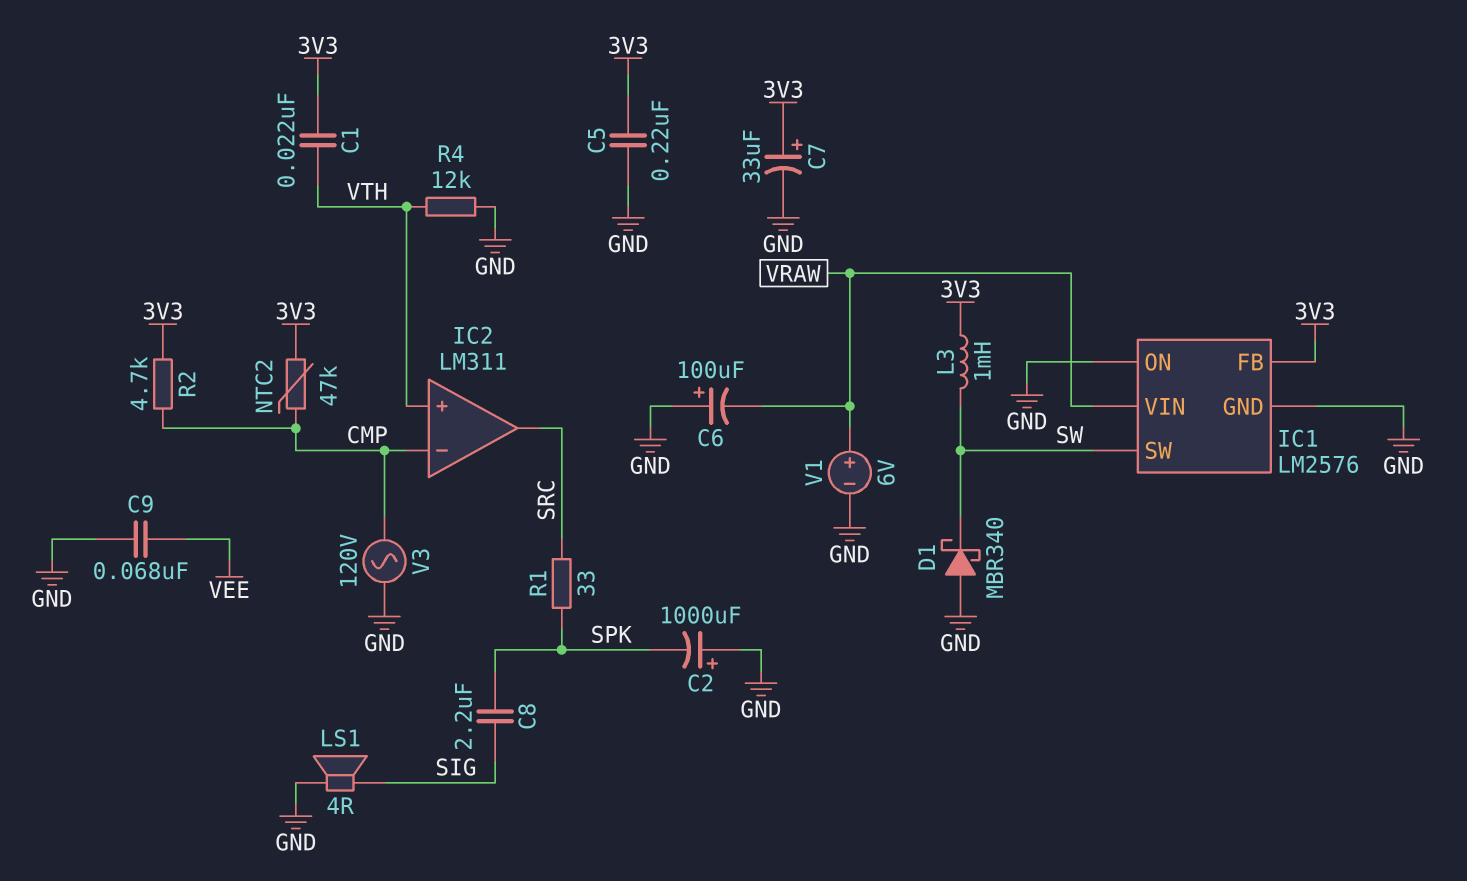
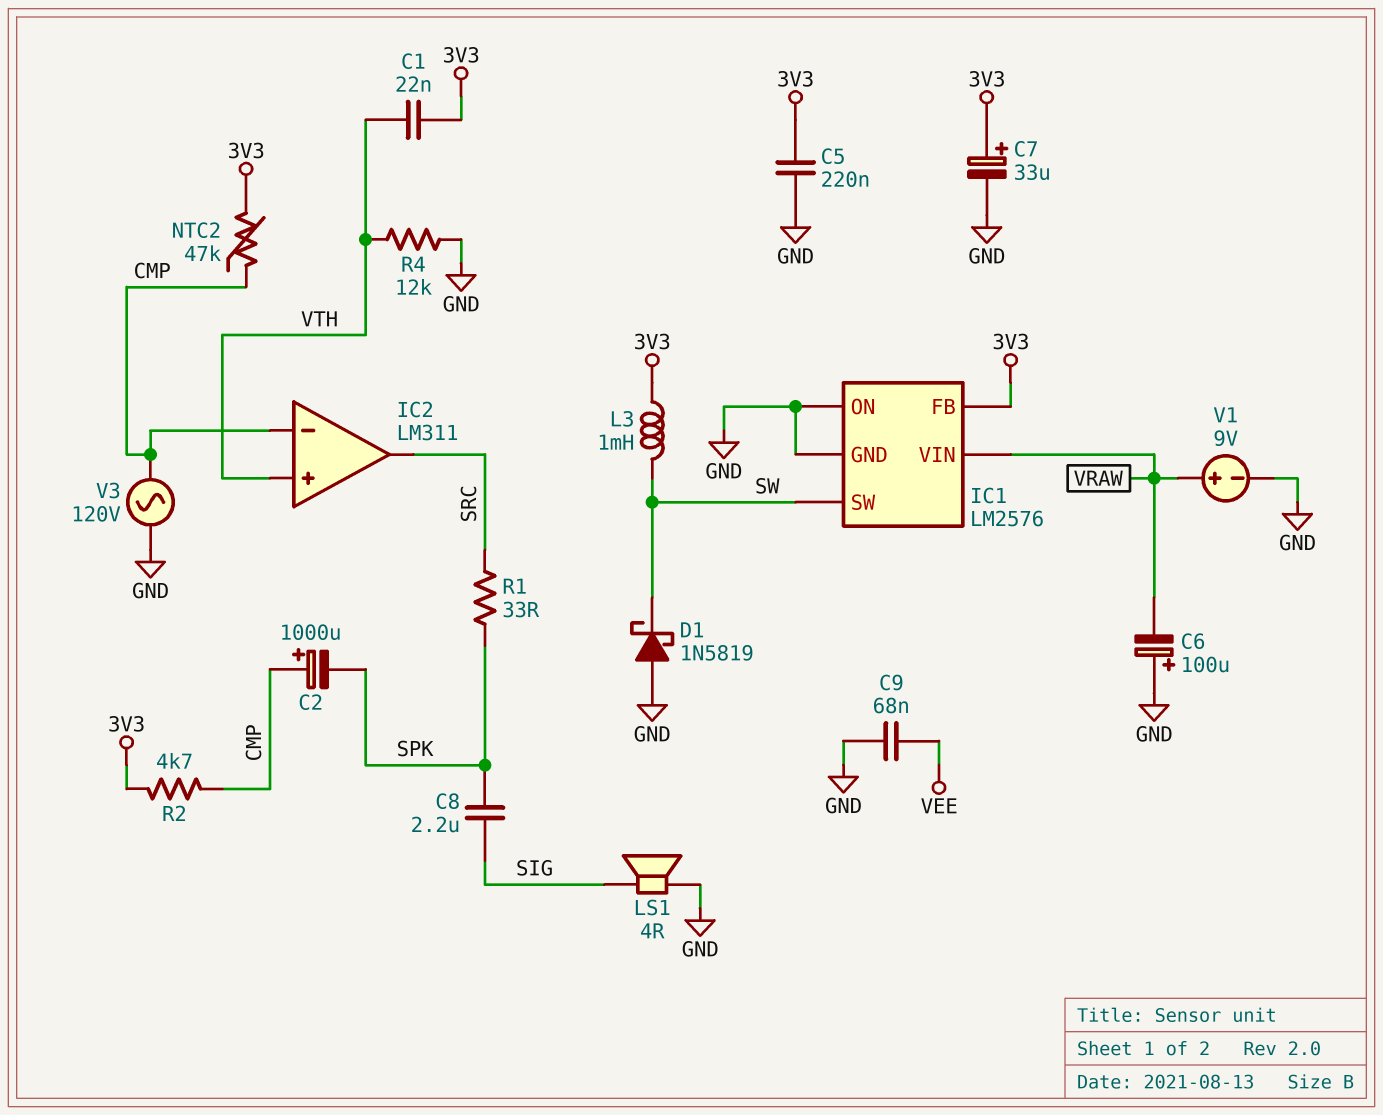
C2: 1000uF (plus GND, minus SPK) -> 1000uF (plus CMP, minus SPK)
D1: schottky MBR340 (A GND, K SW) -> schottky 1N5819 (A GND, K SW)
V1: 6V (plus VRAW, minus GND) -> 9V (plus VRAW, minus GND)

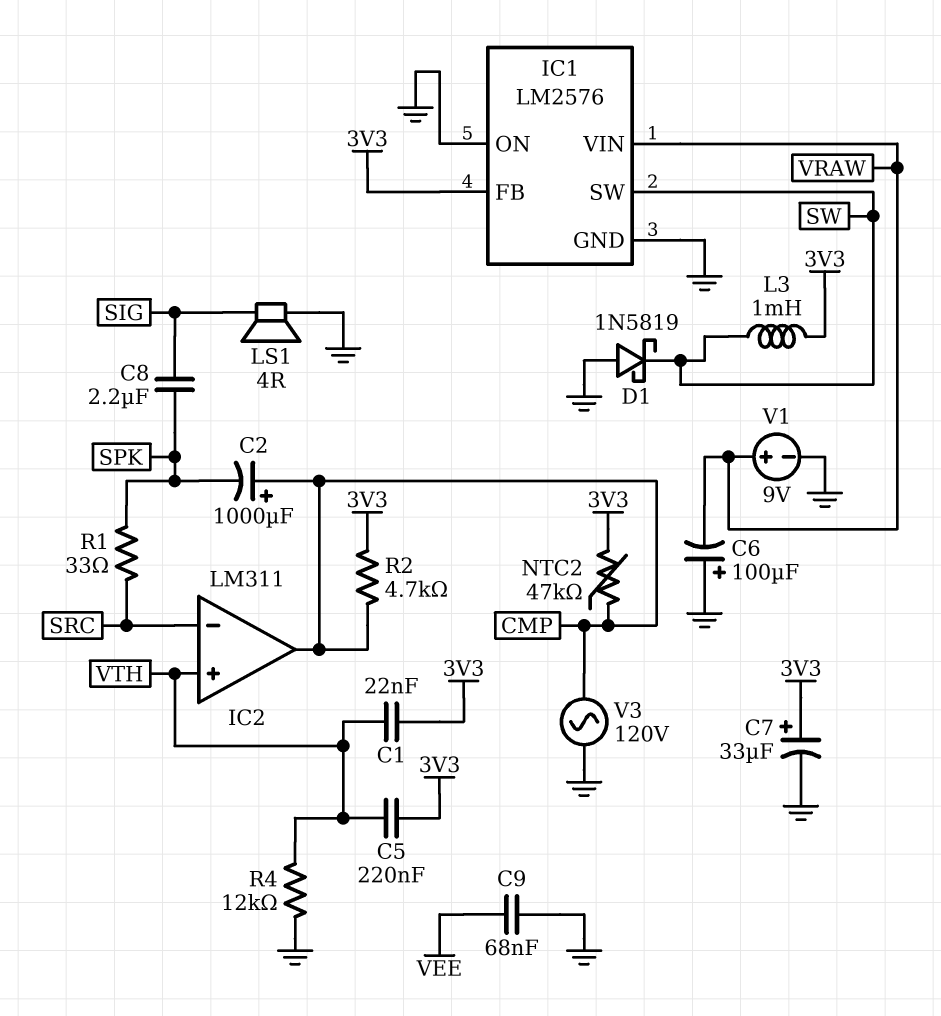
C5: 220nF (3V3, GND) -> 220nF (3V3, VTH)
IC2 pin in-: CMP -> SRC
IC2 pin out: SRC -> CMP

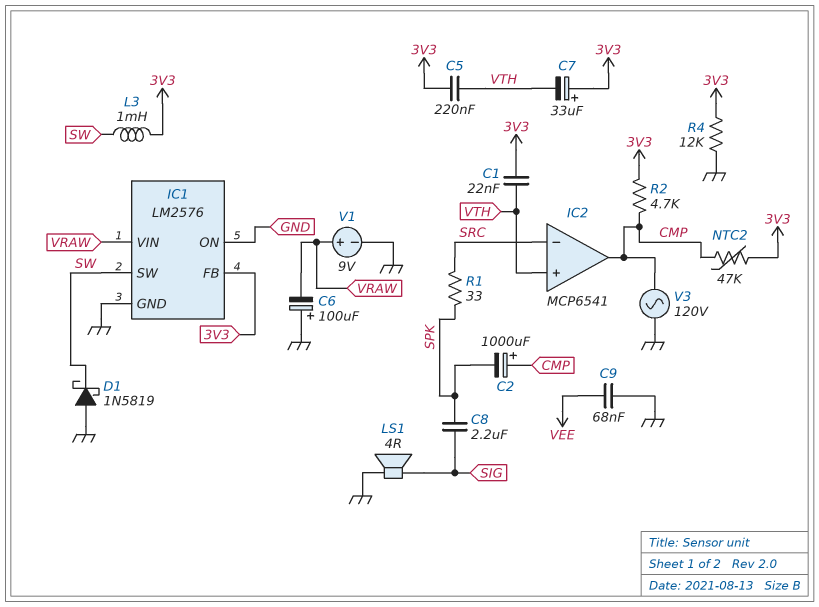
C7: 33uF (plus 3V3, minus GND) -> 33uF (plus 3V3, minus VTH)
IC2: LM311 -> MCP6541
R4: 12k (GND, VTH) -> 12k (3V3, GND)

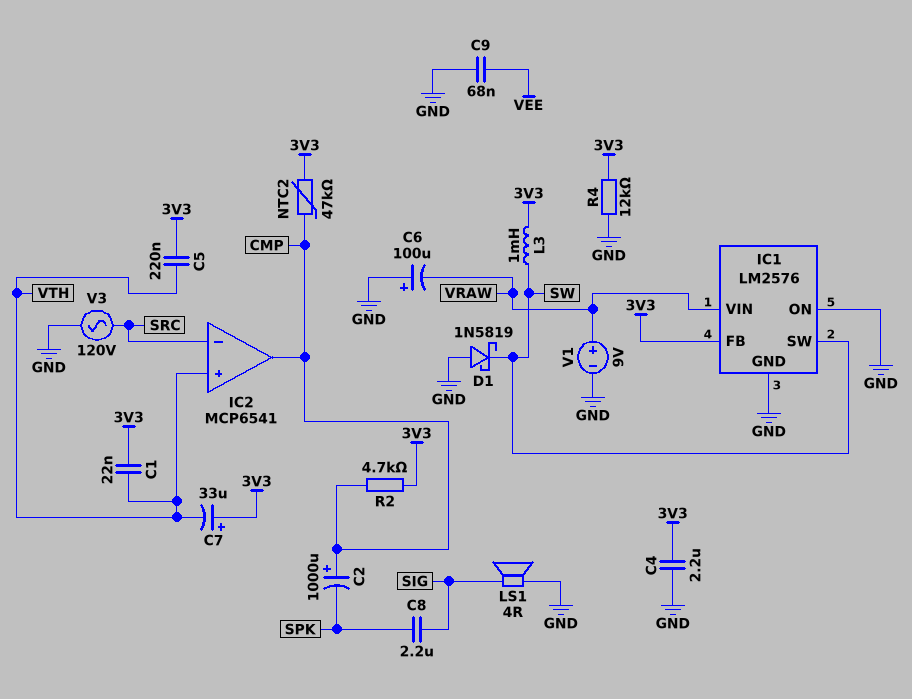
C4: none -> 2.2uF (3V3, GND)
R1: 33 (SPK, SRC) -> none
V3: AC 120V (CMP, GND) -> AC 120V (GND, SRC)

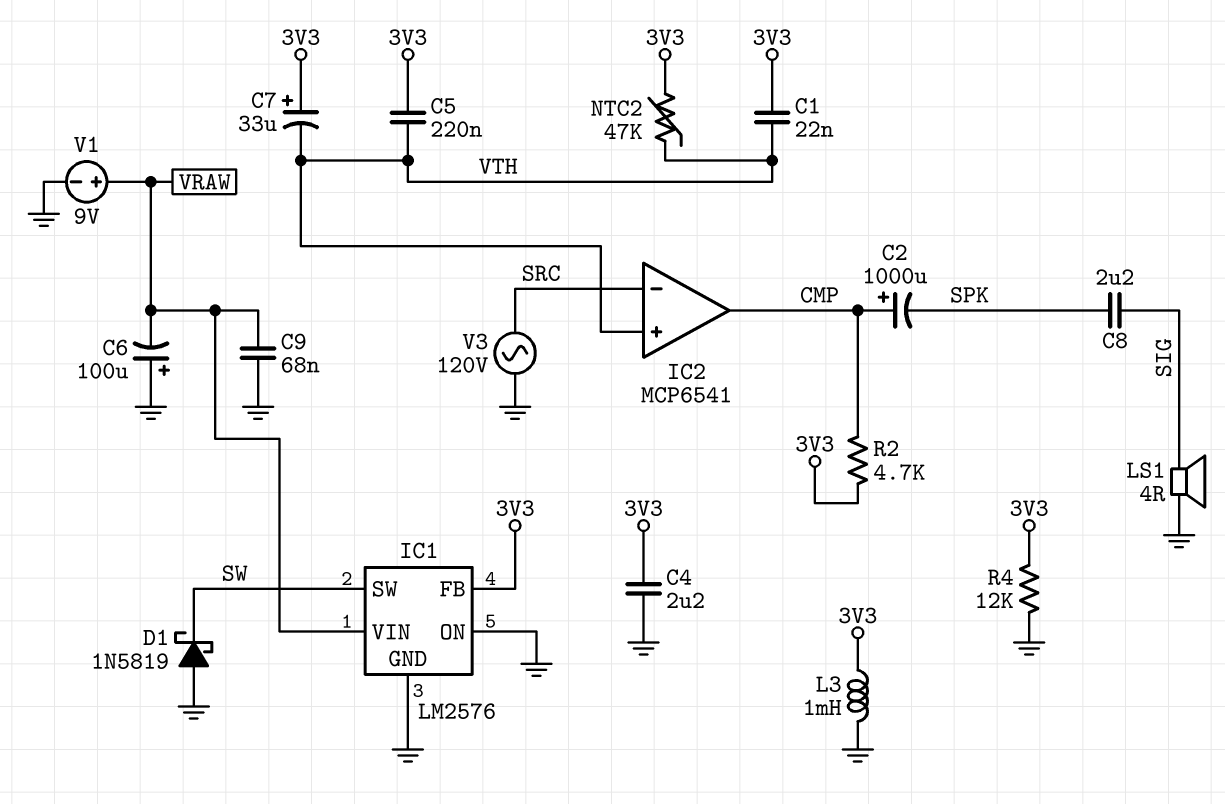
C9: 68nF (GND, VEE) -> 68nF (GND, VRAW)
L3: 1mH (3V3, SW) -> 1mH (3V3, GND)
NTC2: 47k (3V3, CMP) -> 47k (3V3, VTH)

